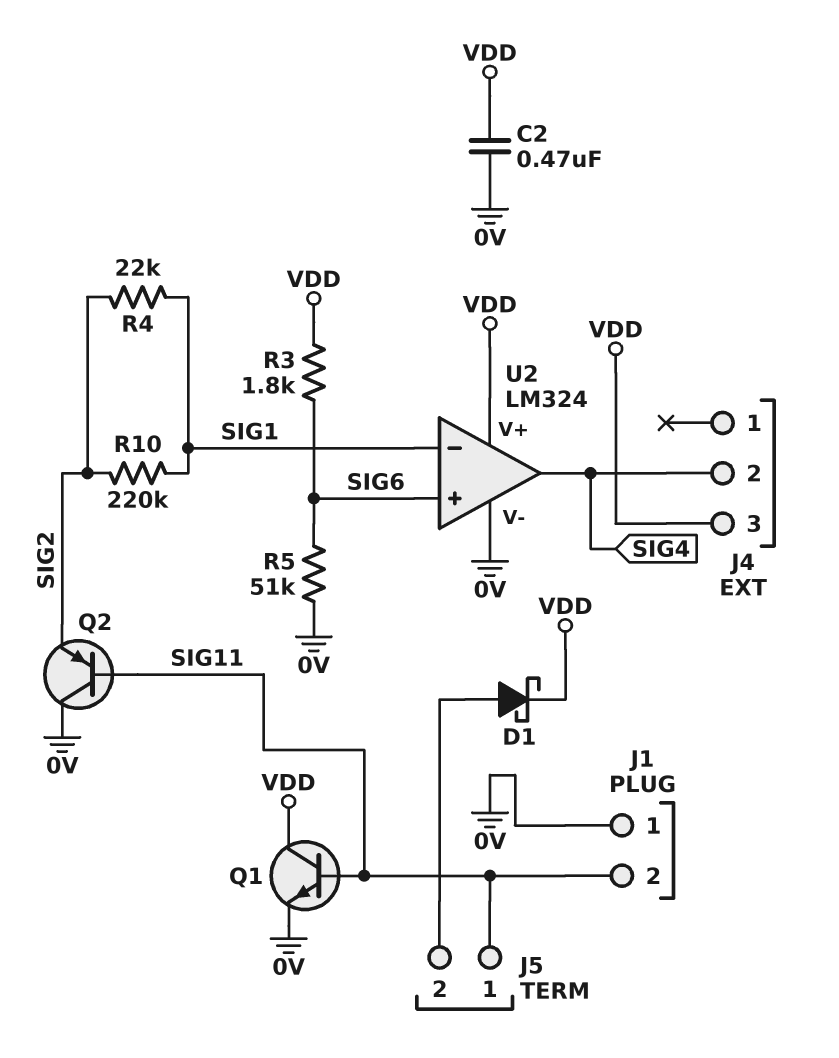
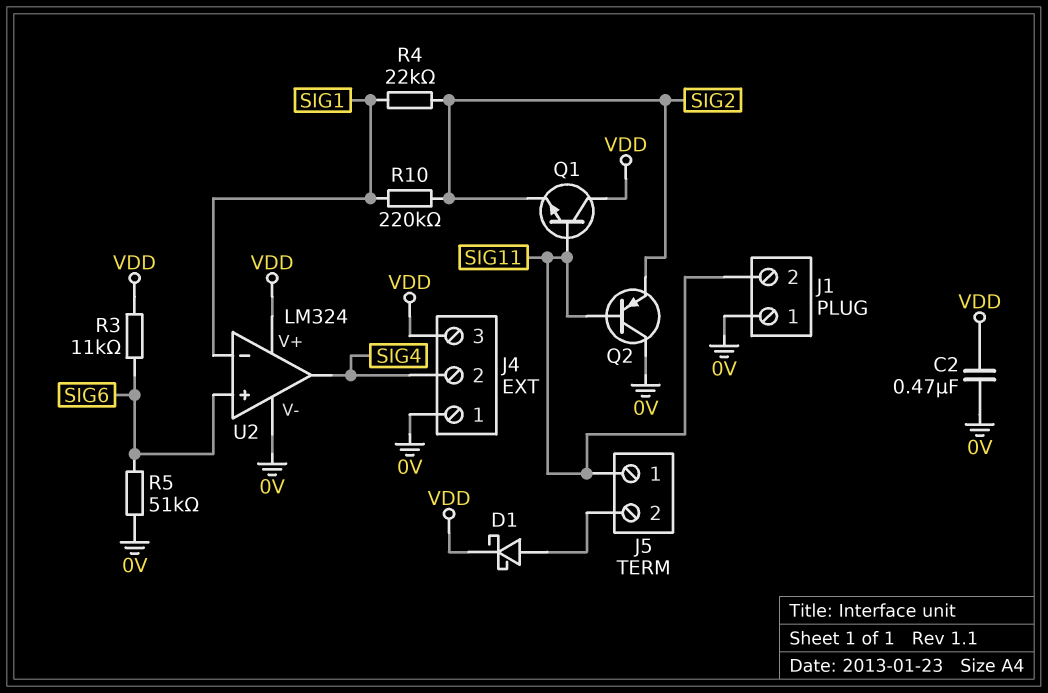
J4 pin 1: none -> 0V
Q1: NPN (B SIG11, C VDD, E 0V) -> NPN (B SIG11, C VDD, E SIG2)
R3: 1.8k (SIG6, VDD) -> 11k (SIG6, VDD)

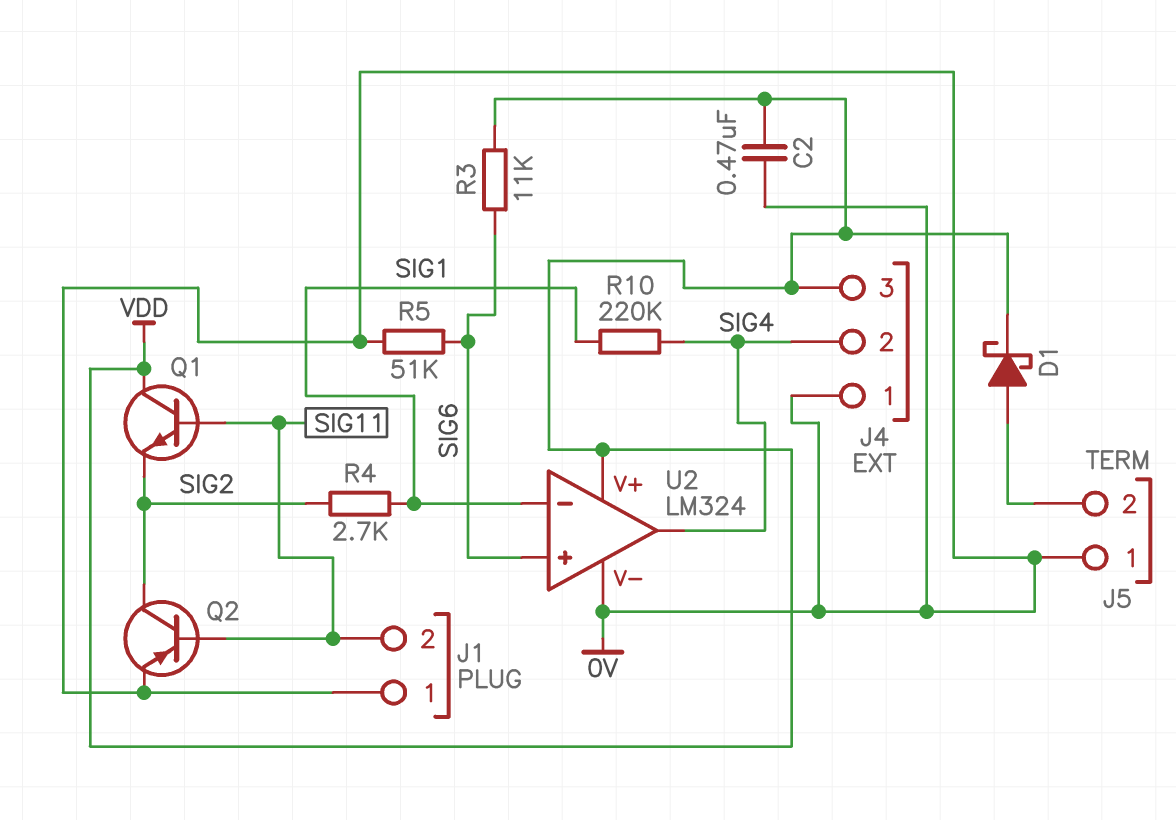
J5 pin 1: SIG11 -> 0V
Q2: PNP (B SIG11, C 0V, E SIG2) -> PNP (B SIG11, C SIG2, E 0V)
R4: 22k (SIG1, SIG2) -> 2.7k (SIG1, SIG2)
R10: 220k (SIG1, SIG2) -> 220k (SIG1, SIG4)

